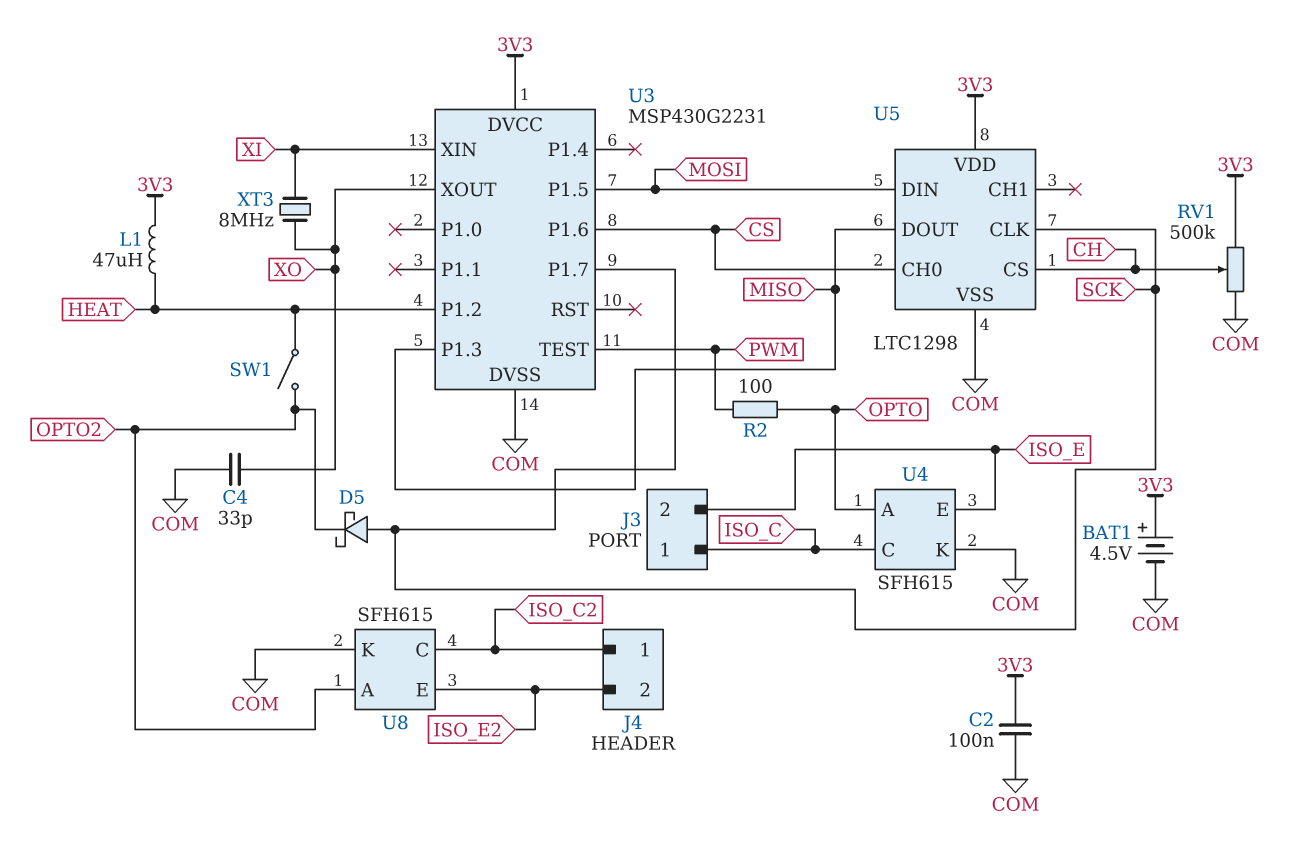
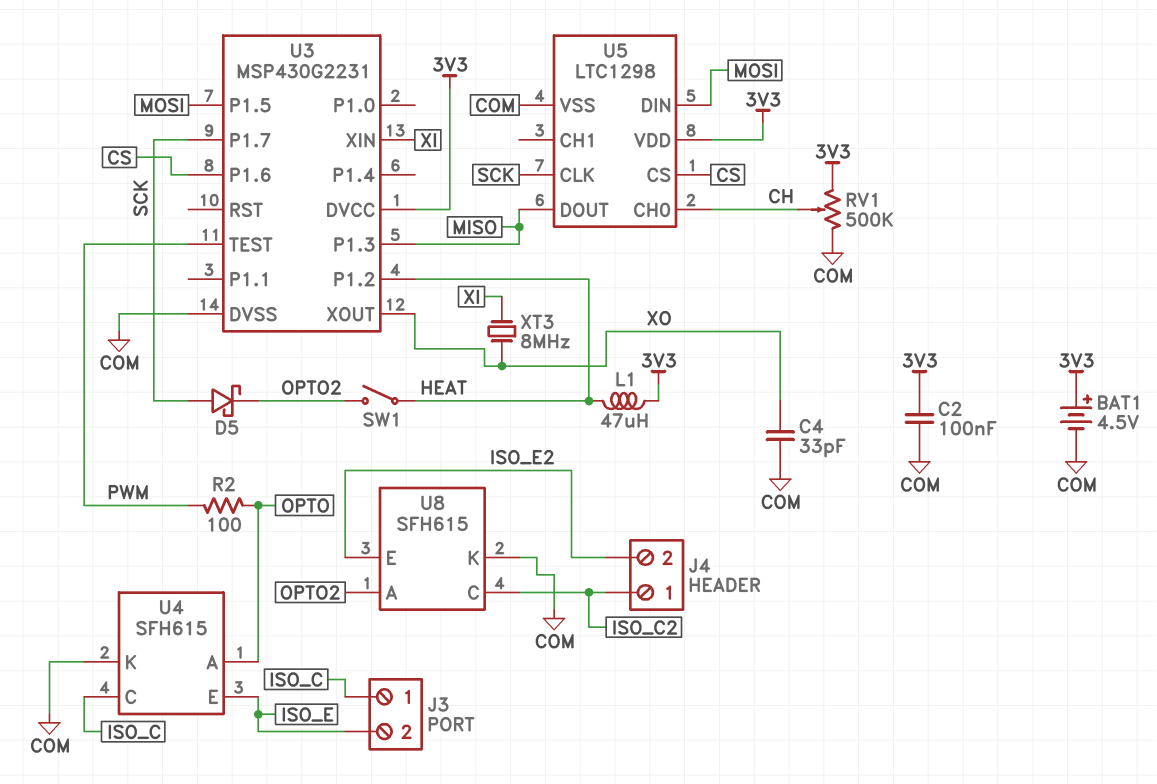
U5 pin CH0: CS -> CH
U5 pin CS: CH -> CS

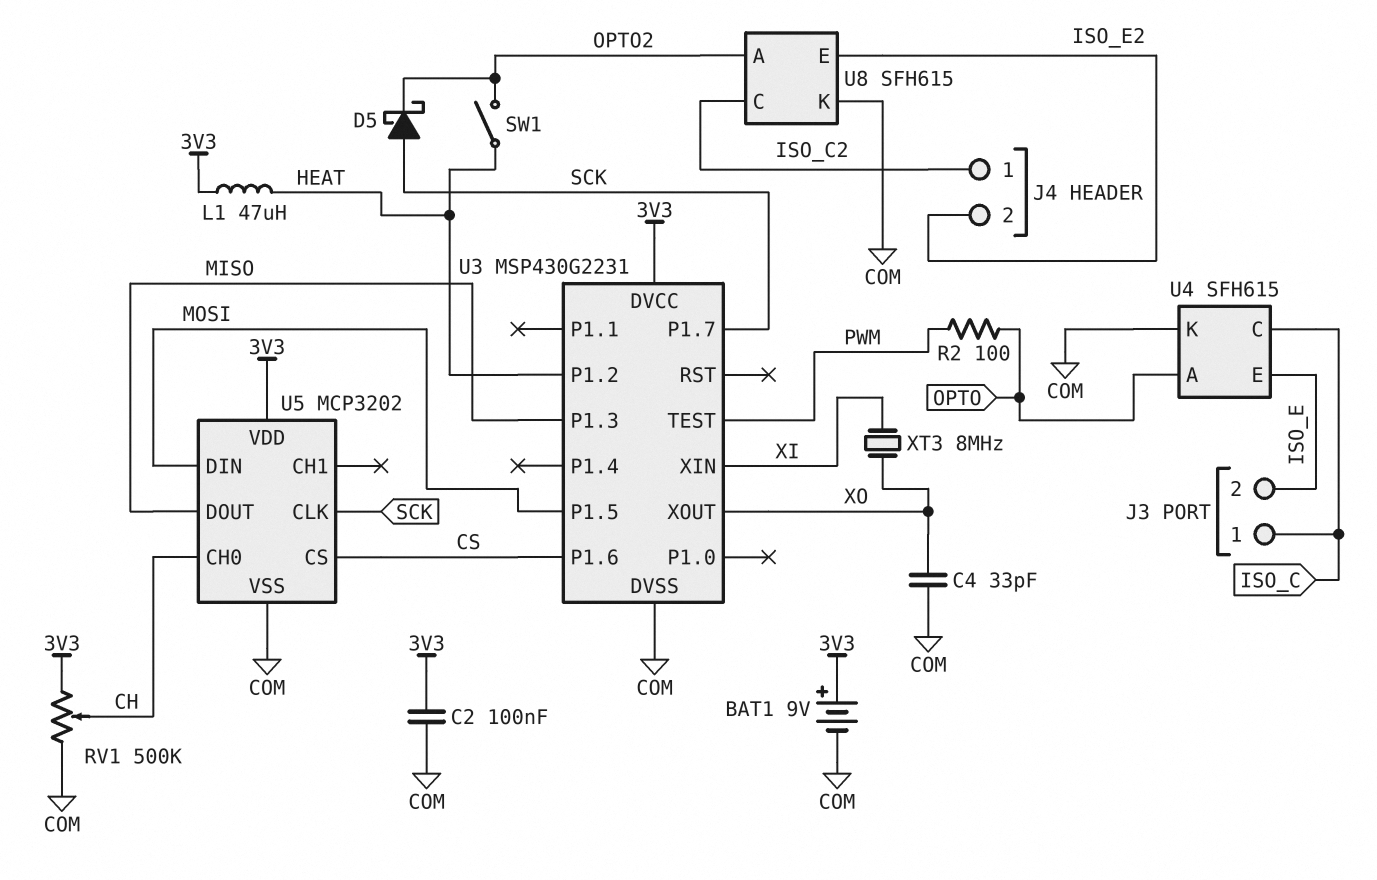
BAT1: 4.5V (plus 3V3, minus COM) -> 9V (plus 3V3, minus COM)
U5: LTC1298 -> MCP3202

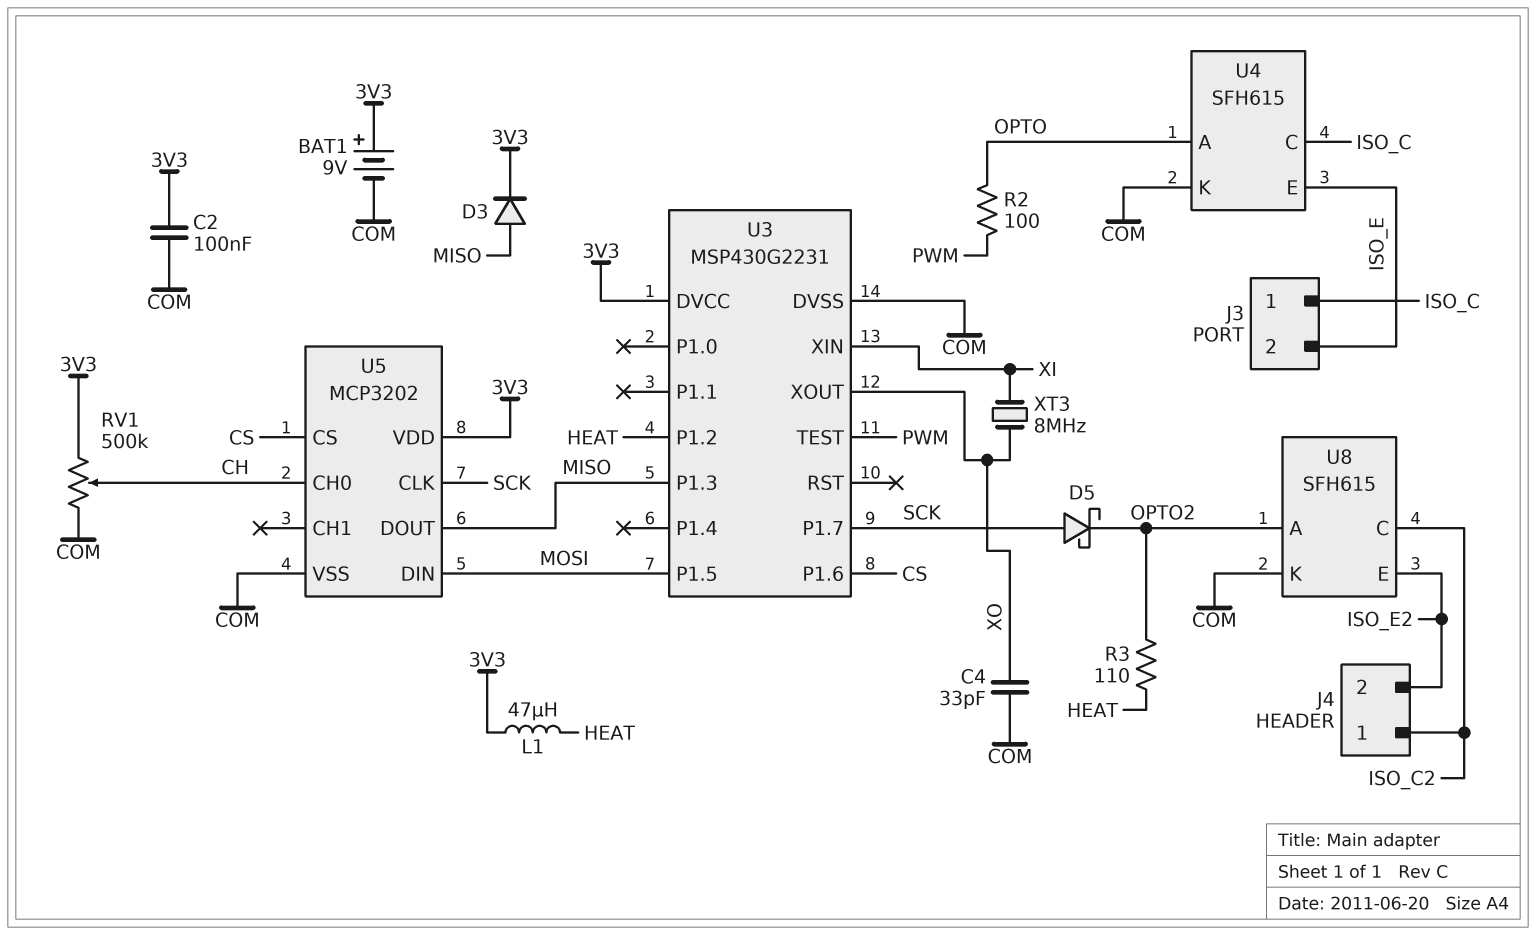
D3: none -> diode (A MISO, K 3V3)
R3: none -> 110 (HEAT, OPTO2)
SW1: switch (HEAT, OPTO2) -> none

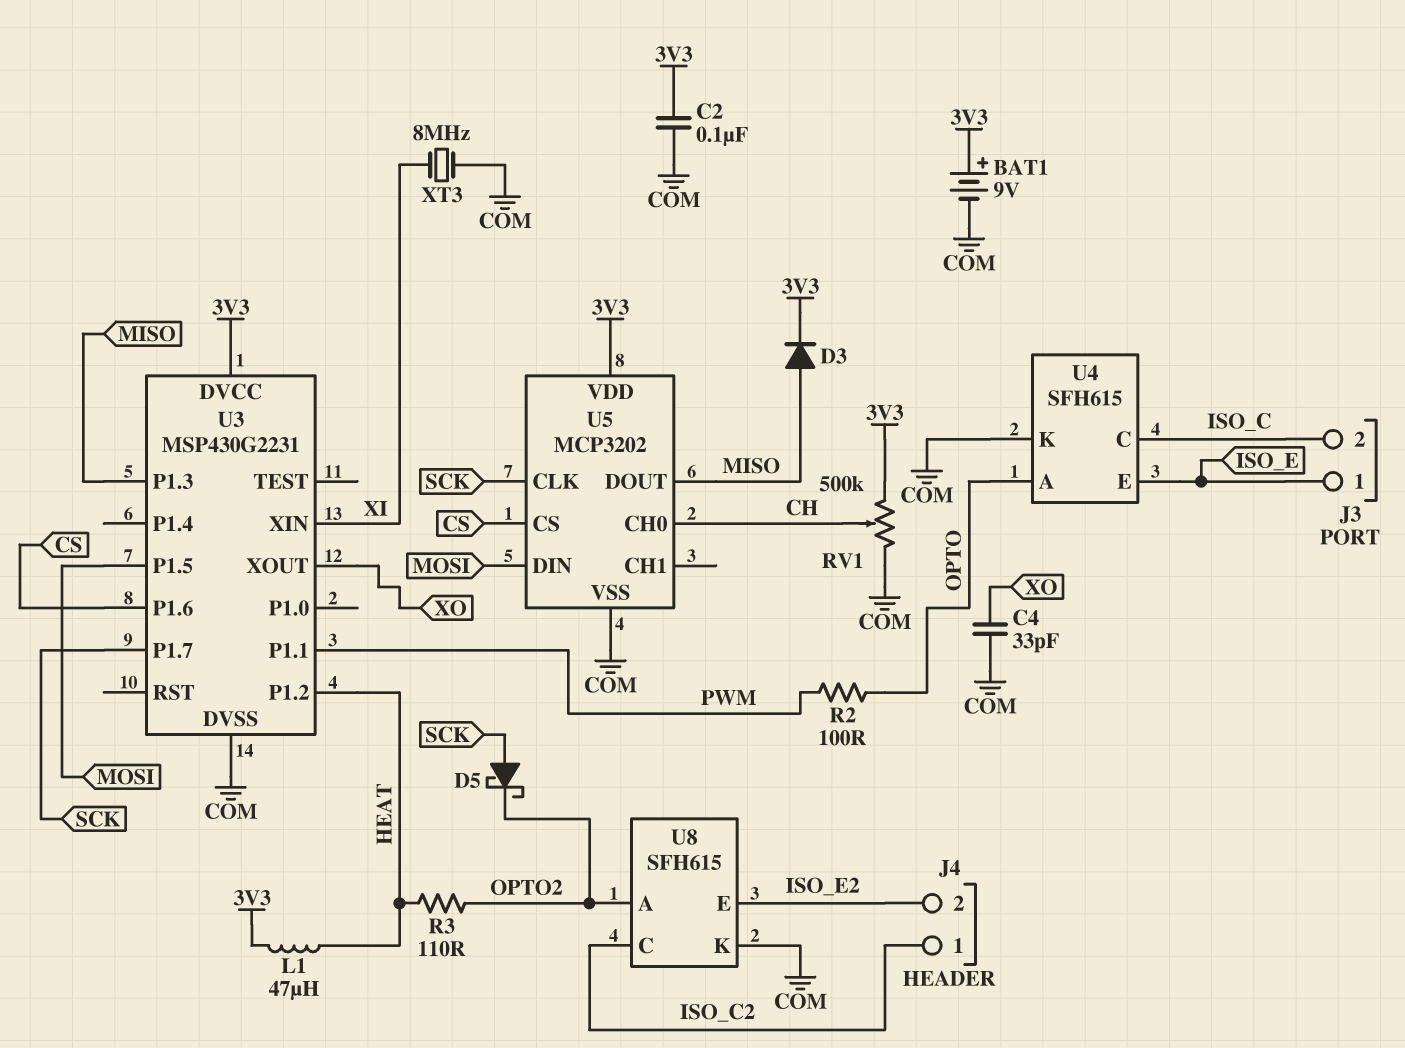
J3 pin 1: ISO_C -> ISO_E
J3 pin 2: ISO_E -> ISO_C
U3 pin P1.1: none -> PWM
U3 pin TEST: PWM -> none
XT3: 8MHz (XI, XO) -> 8MHz (COM, XI)

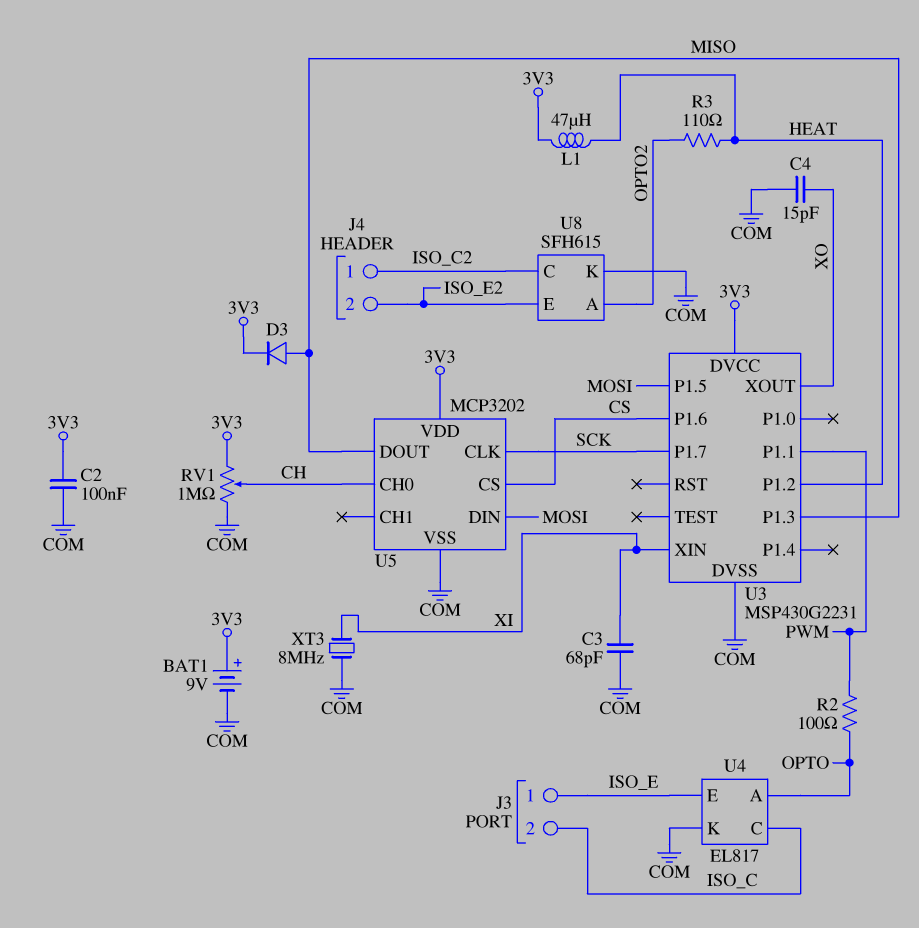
C3: none -> 68pF (COM, XI)
C4: 33pF (COM, XO) -> 15pF (COM, XO)
D5: schottky (A SCK, K OPTO2) -> none
RV1: 500k (3V3, COM, wiper CH) -> 1M (3V3, COM, wiper CH)
U4: SFH615 -> EL817

